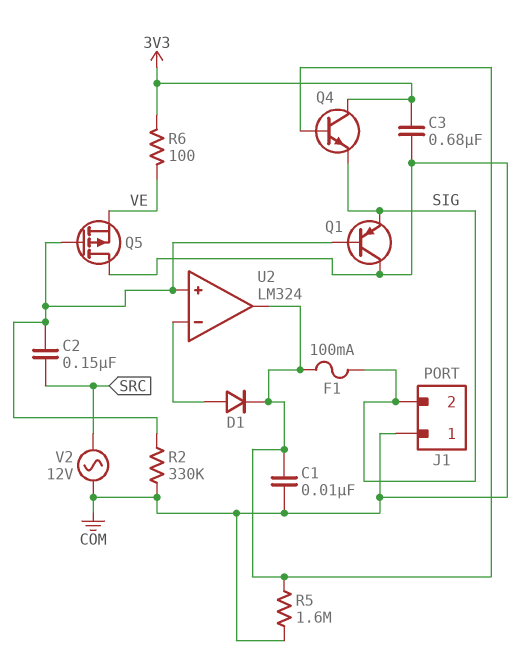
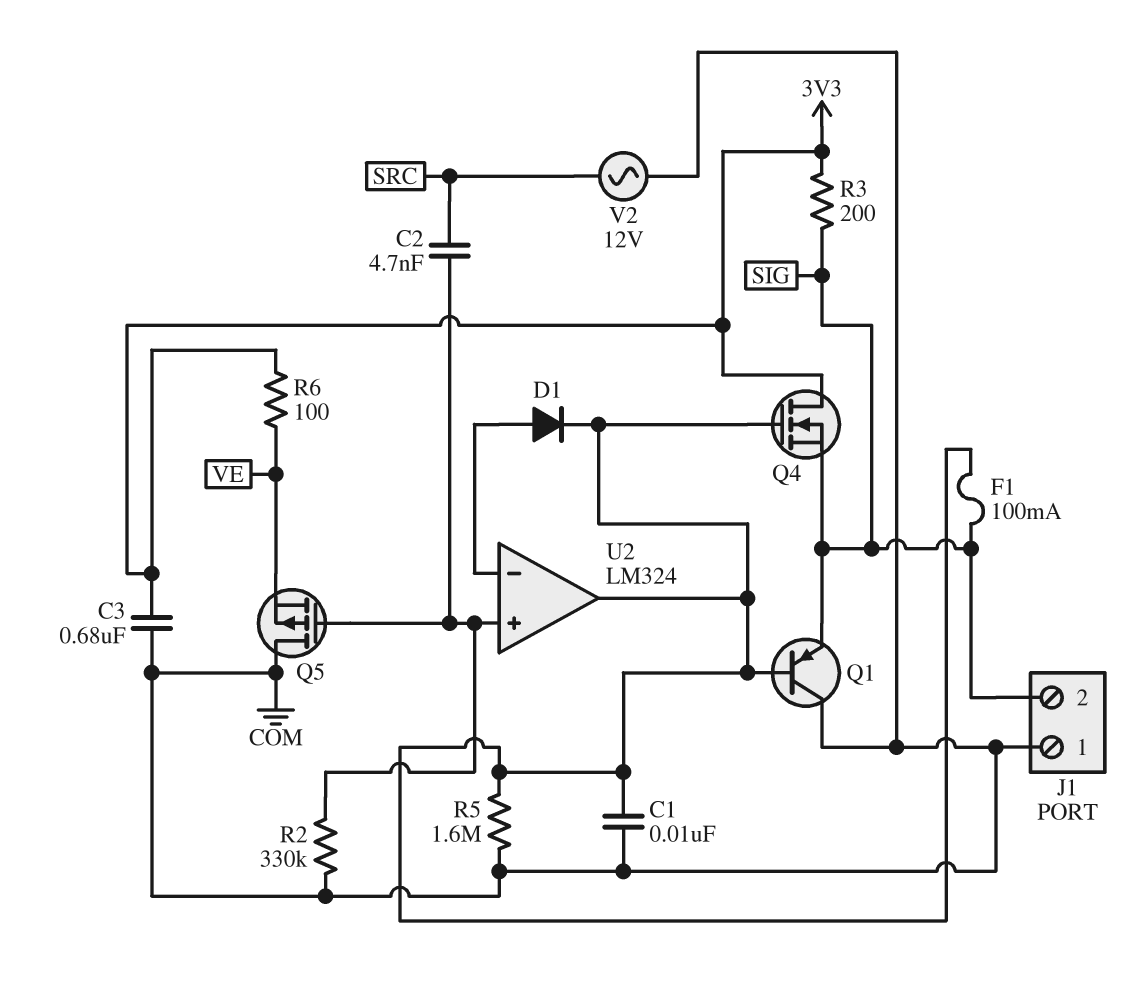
C2: 150nF (SRC, U2/in+) -> 4.7nF (SRC, U2/in+)
Q1: PNP (B U2/in+, C COM, E SIG) -> PNP (B U2/out, C COM, E SIG)
Q4: NPN (B U2/out, C 3V3, E SIG) -> NMOS (G U2/out, D 3V3, S SIG)
R3: none -> 200 (3V3, SIG)

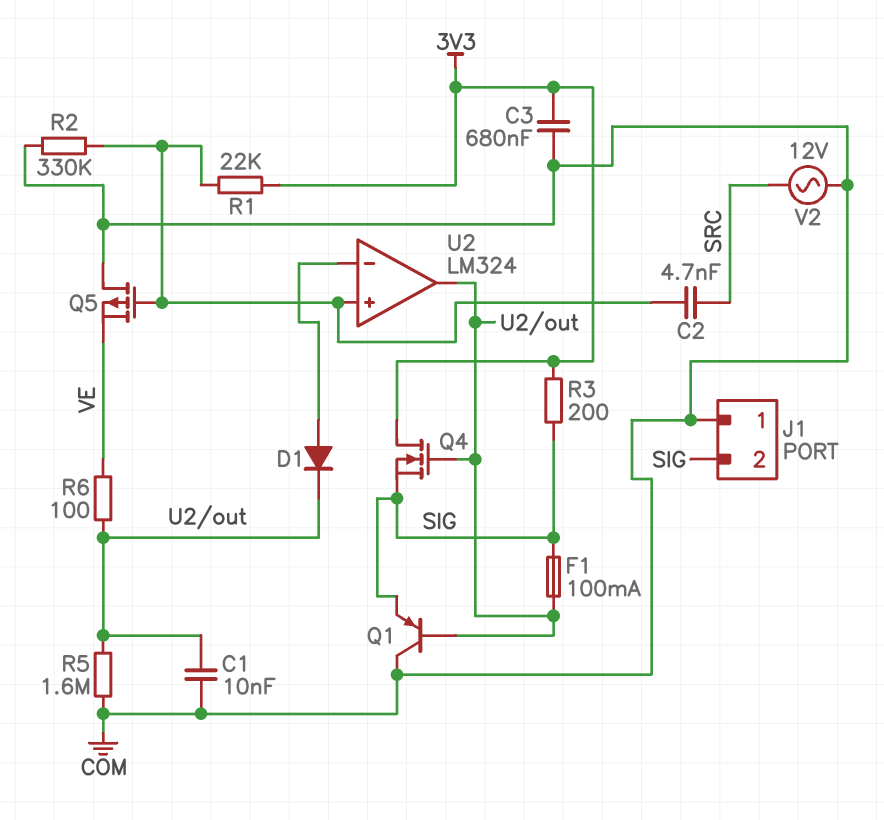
R1: none -> 22k (3V3, U2/in+)
R6: 100 (3V3, VE) -> 100 (U2/out, VE)

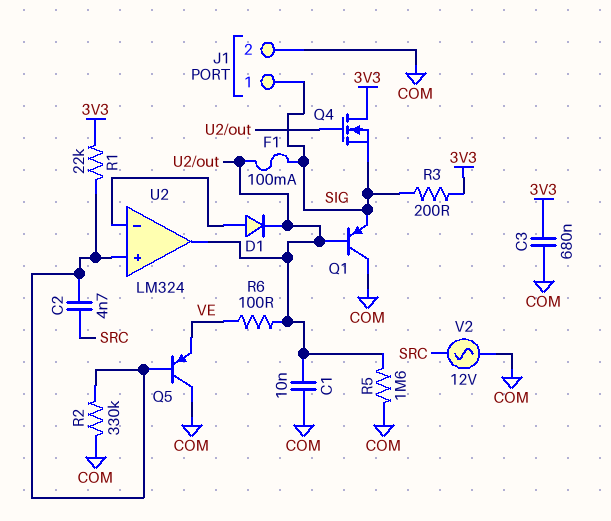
J1 pin 1: COM -> SIG
J1 pin 2: SIG -> COM
Q5: PMOS (G U2/in+, D COM, S VE) -> PNP (B U2/in+, C COM, E VE)

